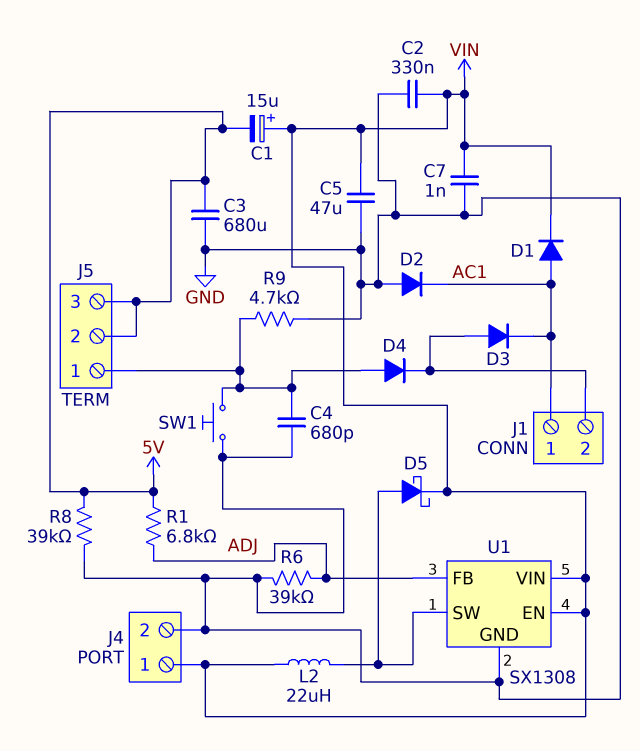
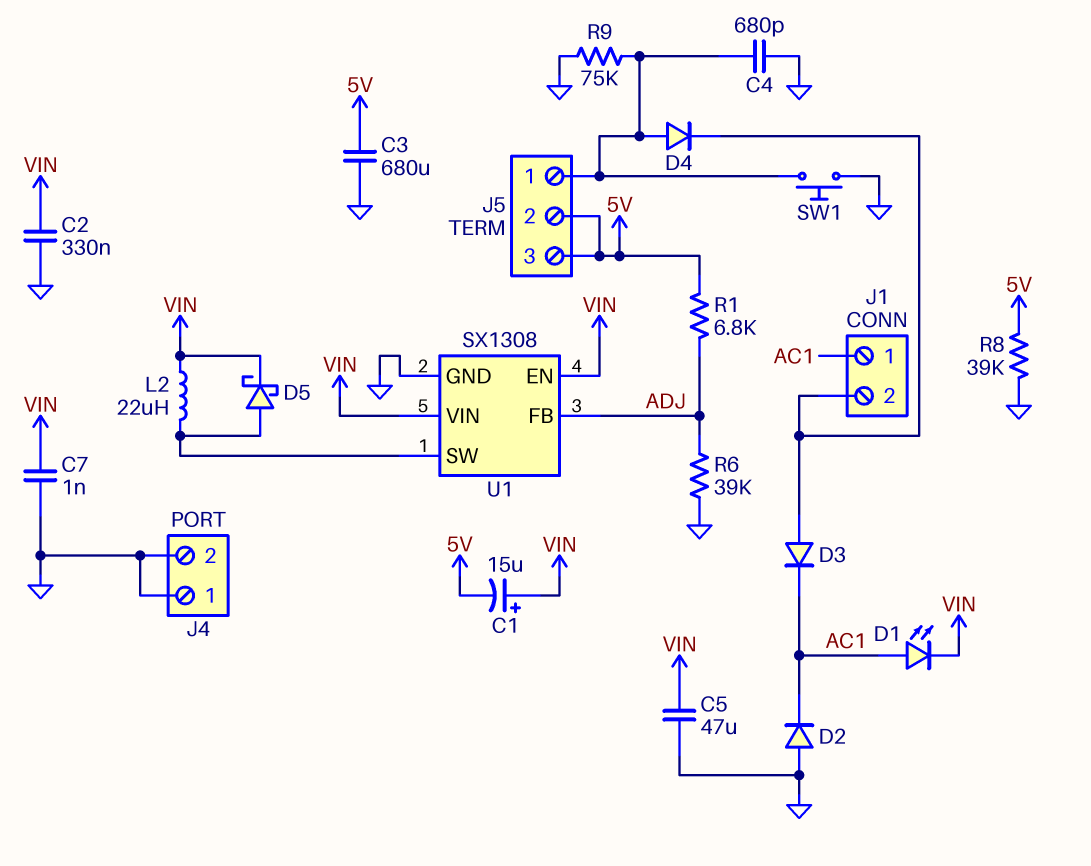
D1: diode (A AC1, K VIN) -> LED (A AC1, K VIN)
J4 pin 1: VIN -> GND
R9: 4.7k (GND, J5/1) -> 75k (GND, J5/1)

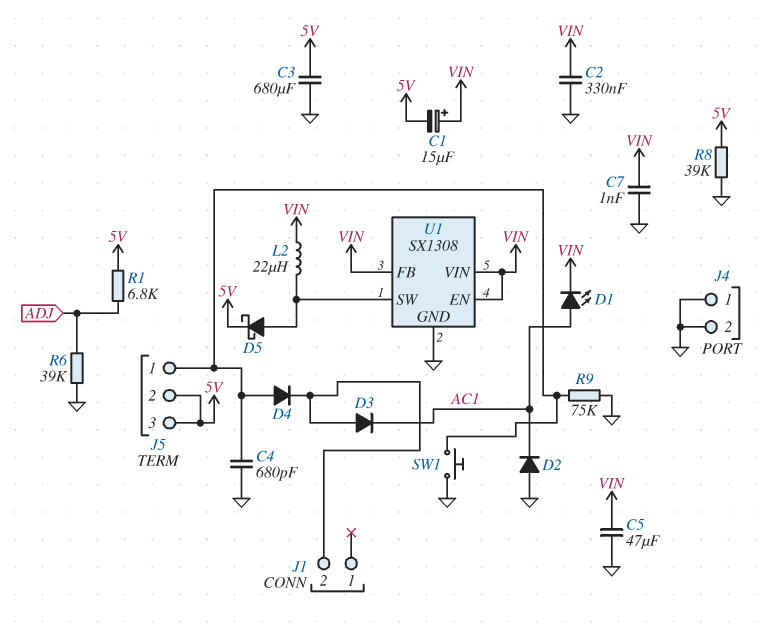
D5: schottky (A U1/SW, K VIN) -> schottky (A U1/SW, K 5V)
J1 pin 1: AC1 -> none
U1 pin FB: ADJ -> VIN

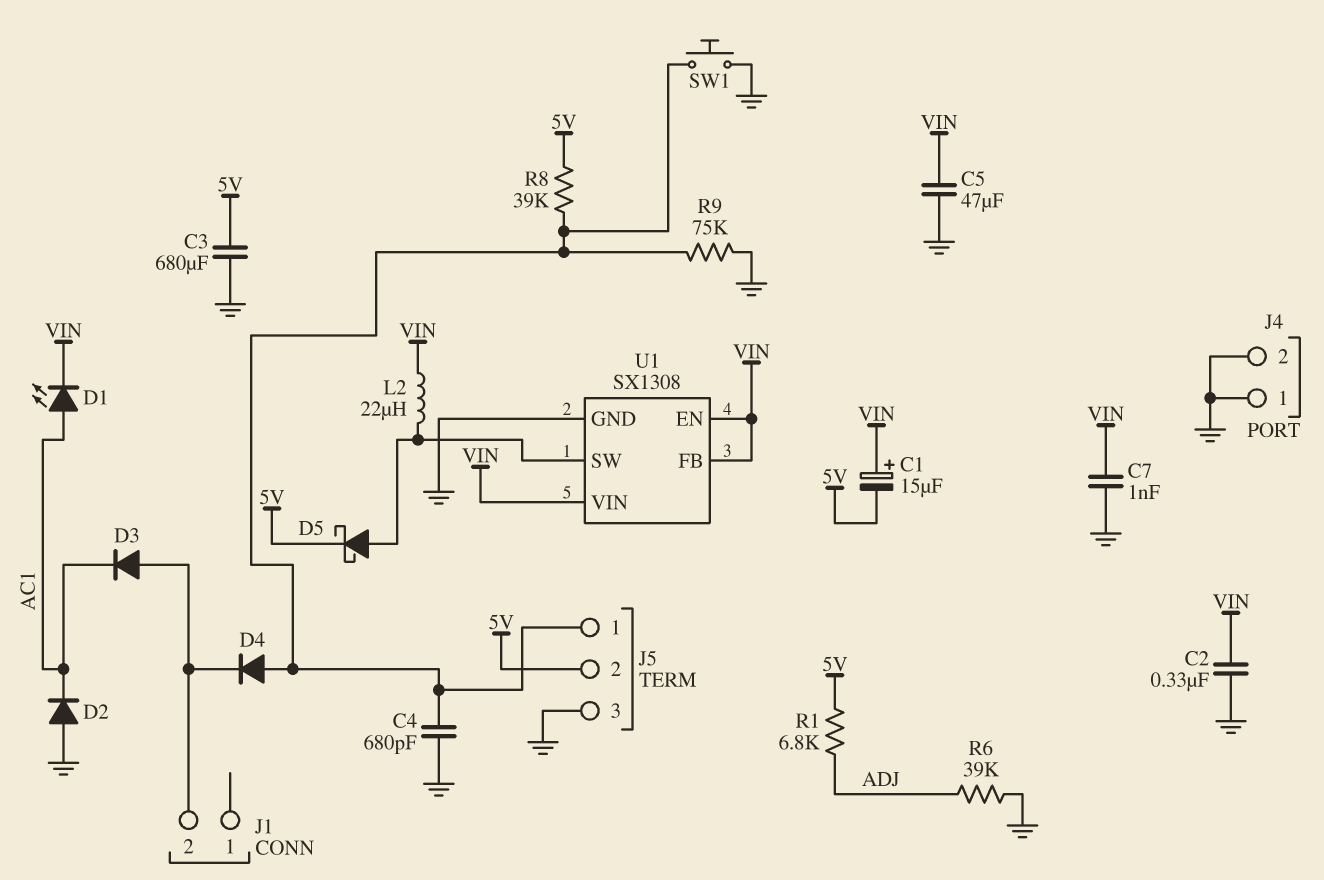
J5 pin 3: 5V -> GND
R8: 39k (5V, GND) -> 39k (5V, J5/1)

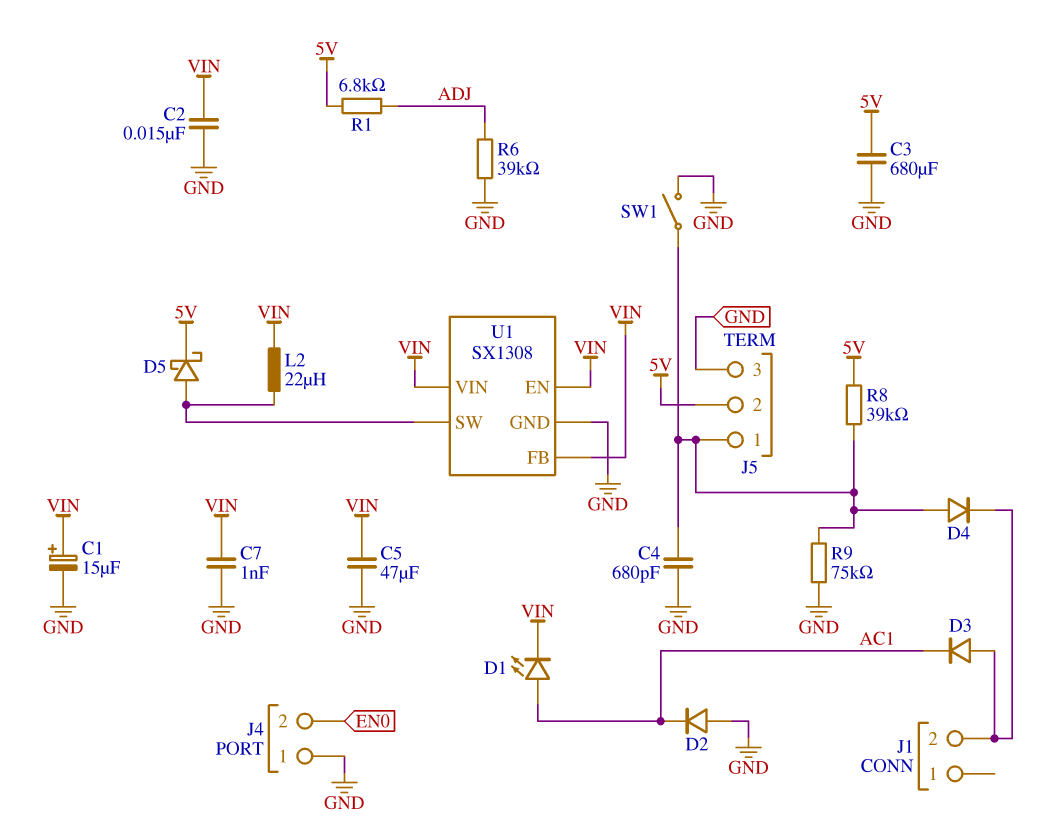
C1: 15uF (plus VIN, minus 5V) -> 15uF (plus VIN, minus GND)
C2: 330nF (GND, VIN) -> 15nF (GND, VIN)
J4 pin 2: GND -> EN0
SW1: button (GND, J5/1) -> switch (GND, J5/1)

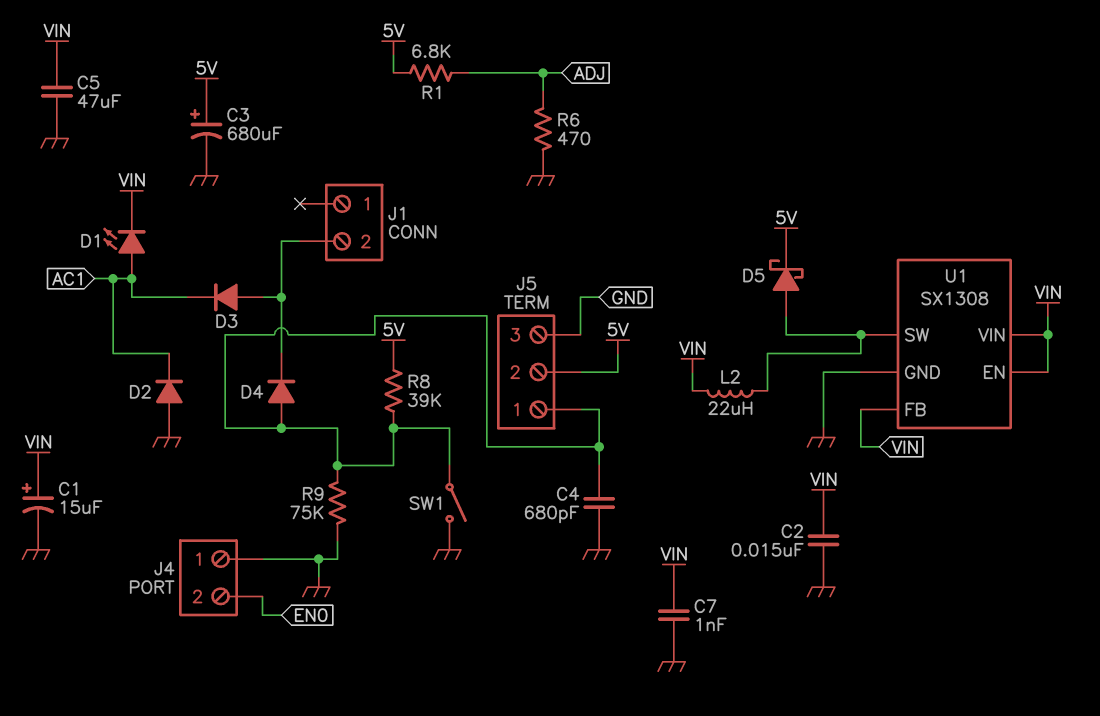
C3: 680uF (5V, GND) -> 680uF (plus 5V, minus GND)
R6: 39k (ADJ, GND) -> 470 (ADJ, GND)

